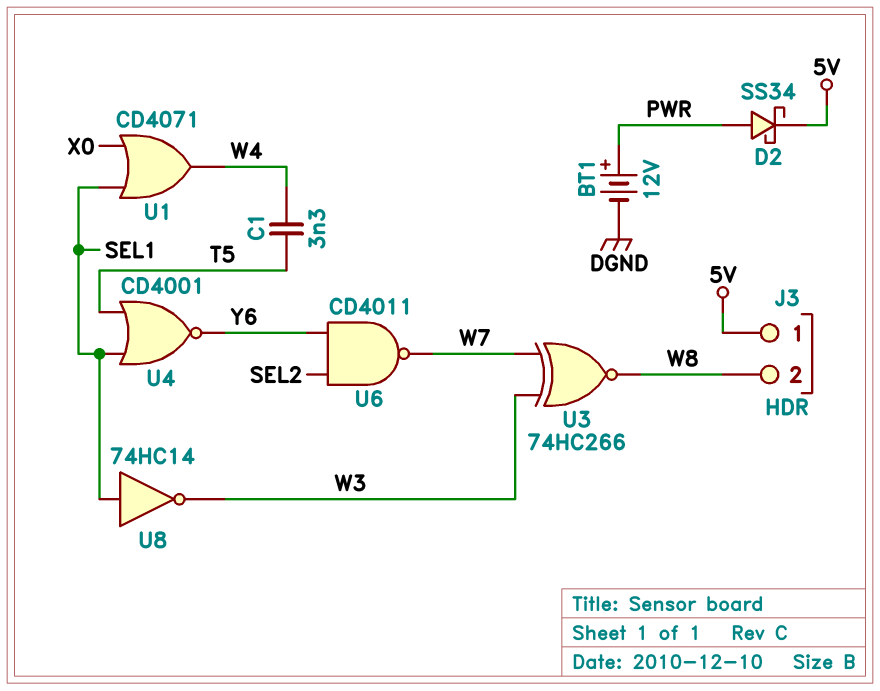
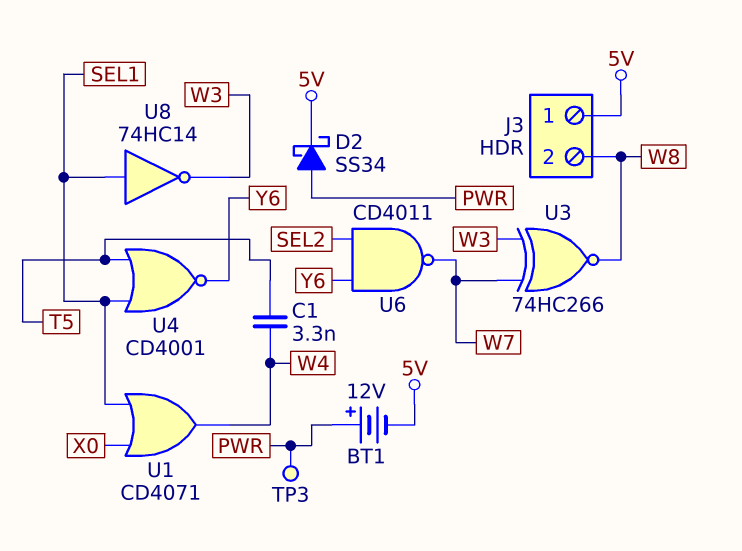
BT1: 12V (plus PWR, minus DGND) -> 12V (plus PWR, minus 5V)
TP3: none -> test point (PWR)

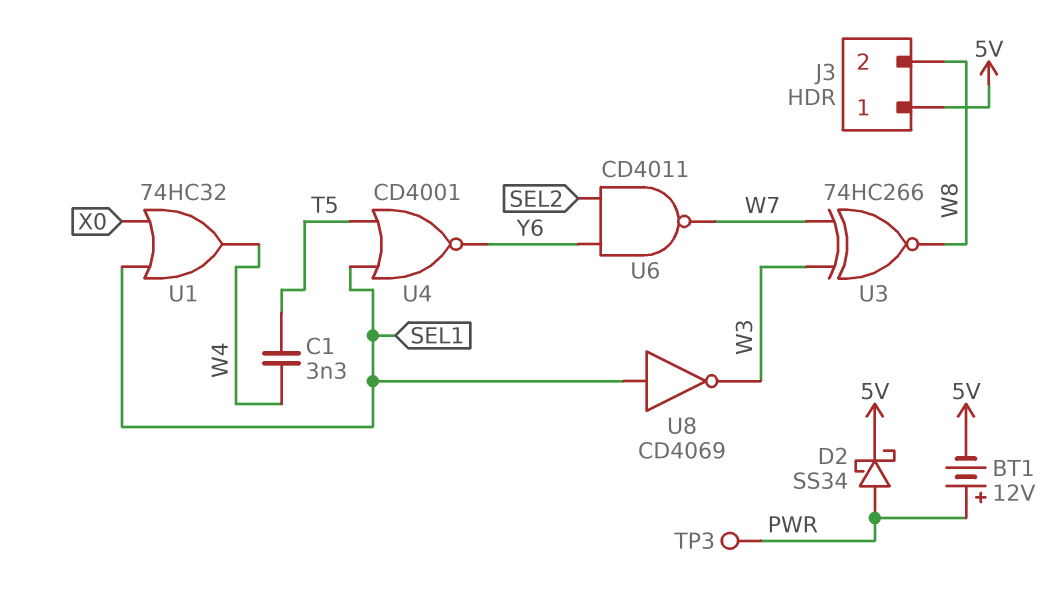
U1: OR CD4071 (in SEL1, in X0, out W4) -> OR 74HC32 (in SEL1, in X0, out W4)
U8: NOT 74HC14 (in SEL1, out W3) -> NOT CD4069 (in SEL1, out W3)

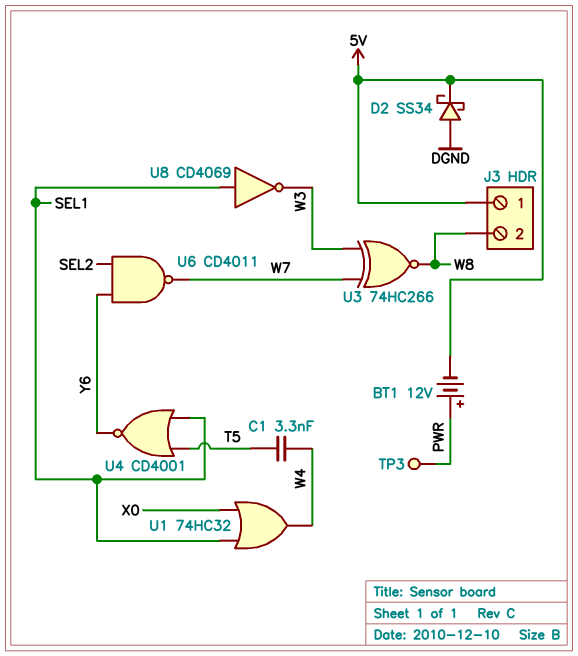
D2: schottky SS34 (A PWR, K 5V) -> schottky SS34 (A DGND, K 5V)

